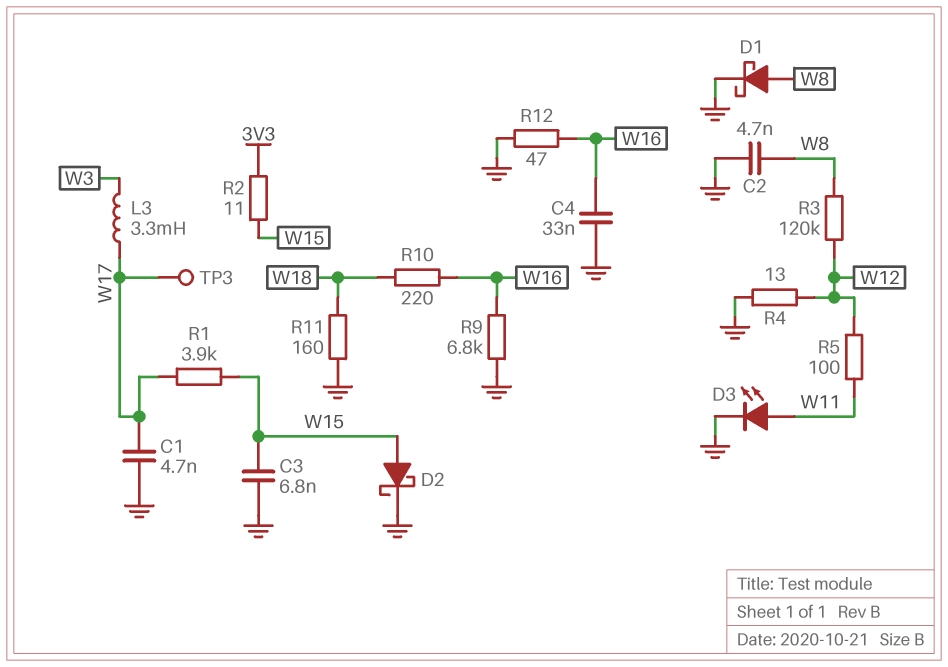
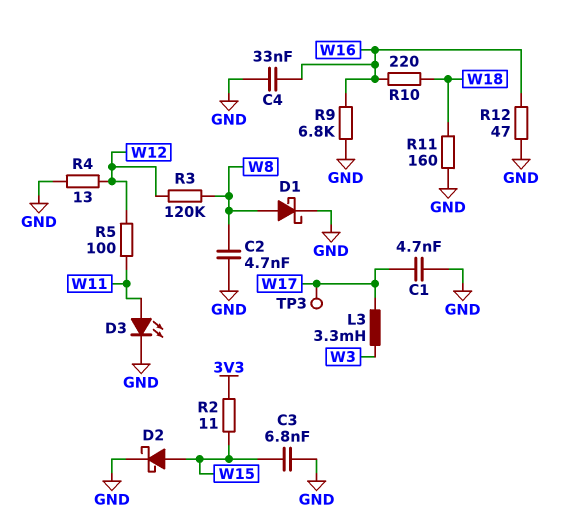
R1: 3.9k (W15, W17) -> none

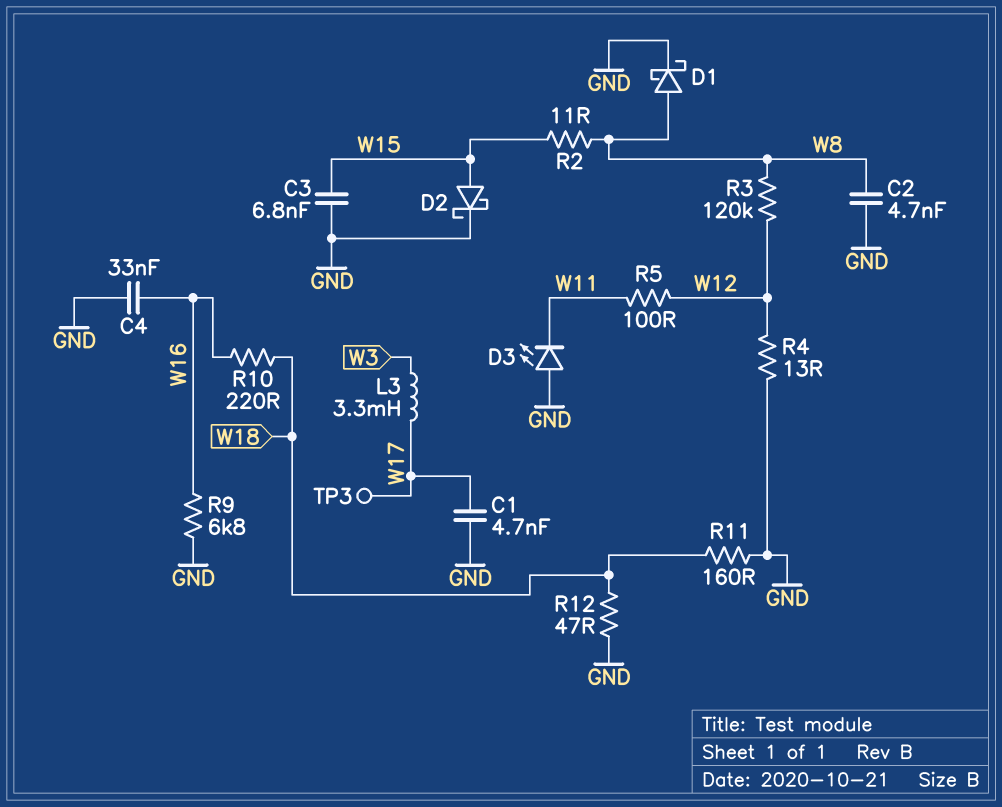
D3: LED (A W11, K GND) -> LED (A GND, K W11)
R2: 11 (3V3, W15) -> 11 (W8, W15)
R12: 47 (GND, W16) -> 47 (GND, W18)

